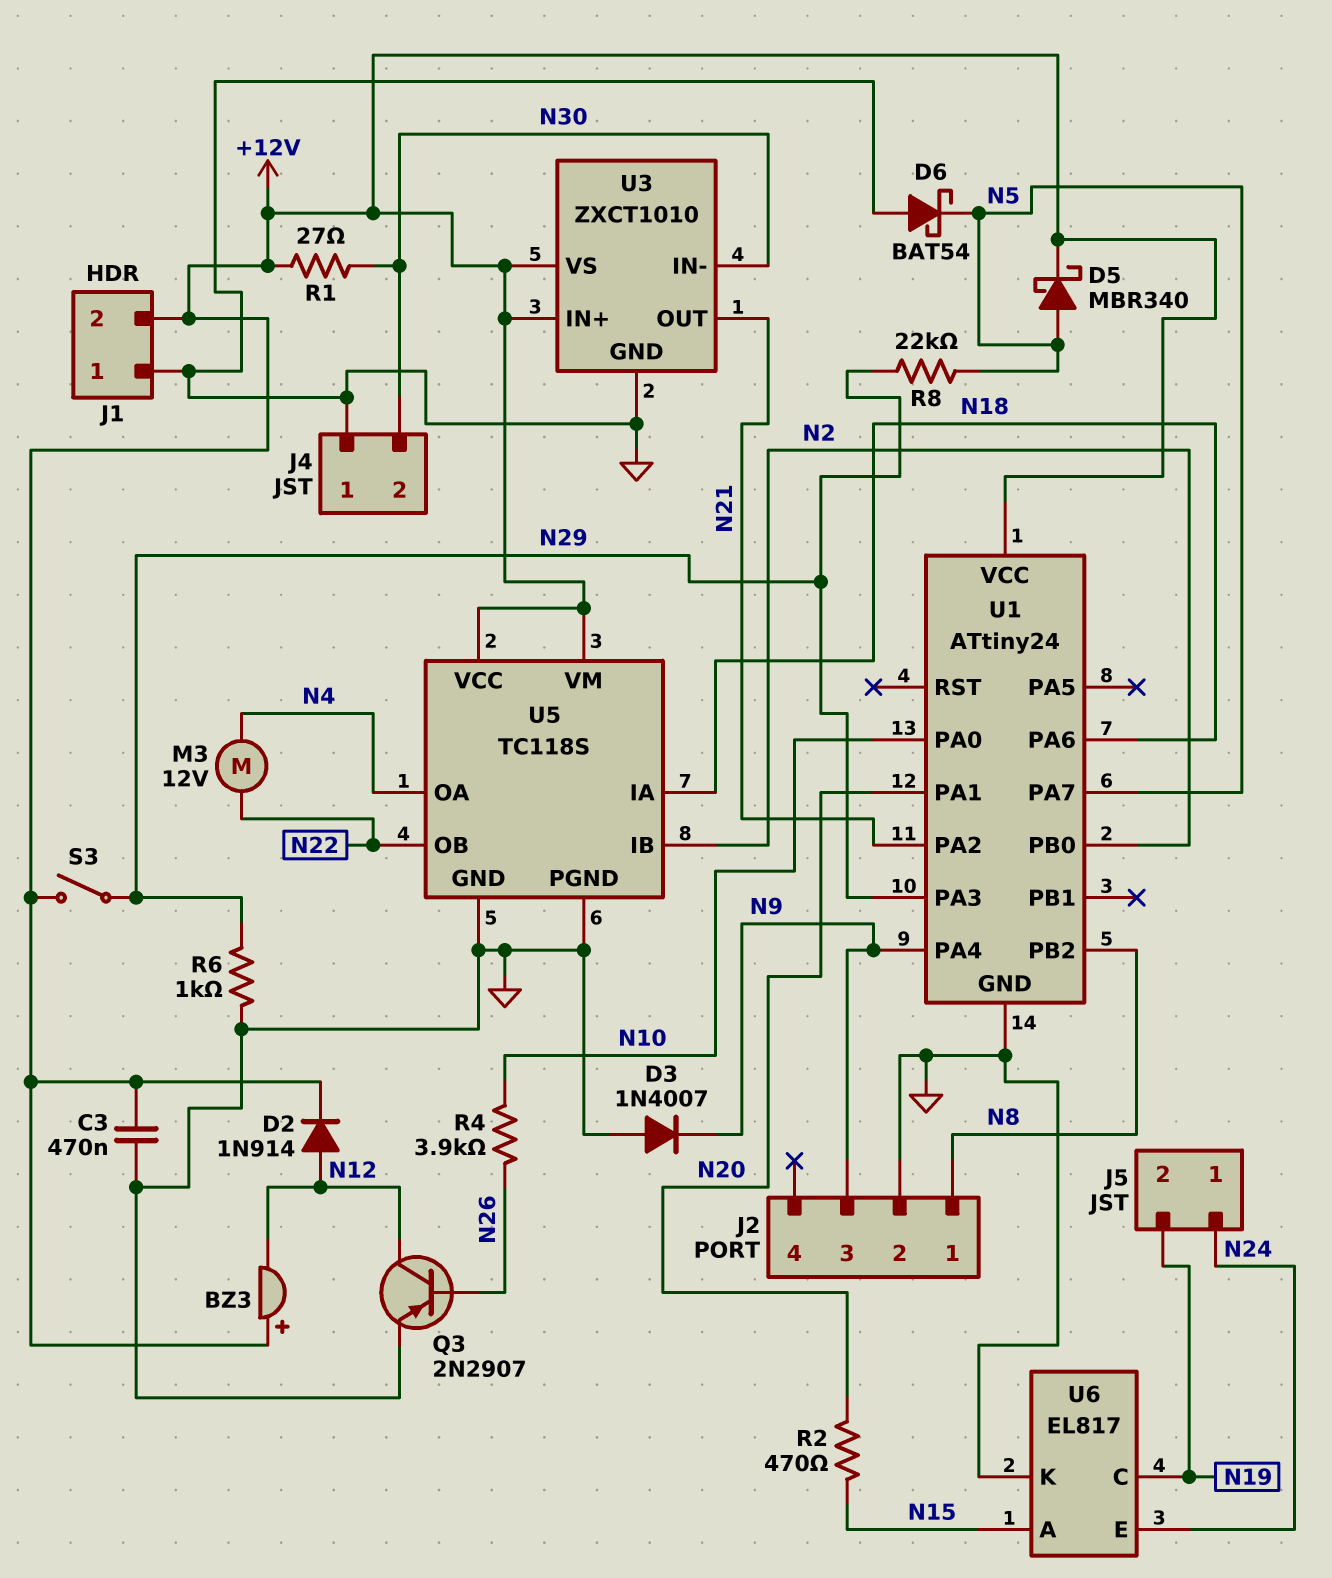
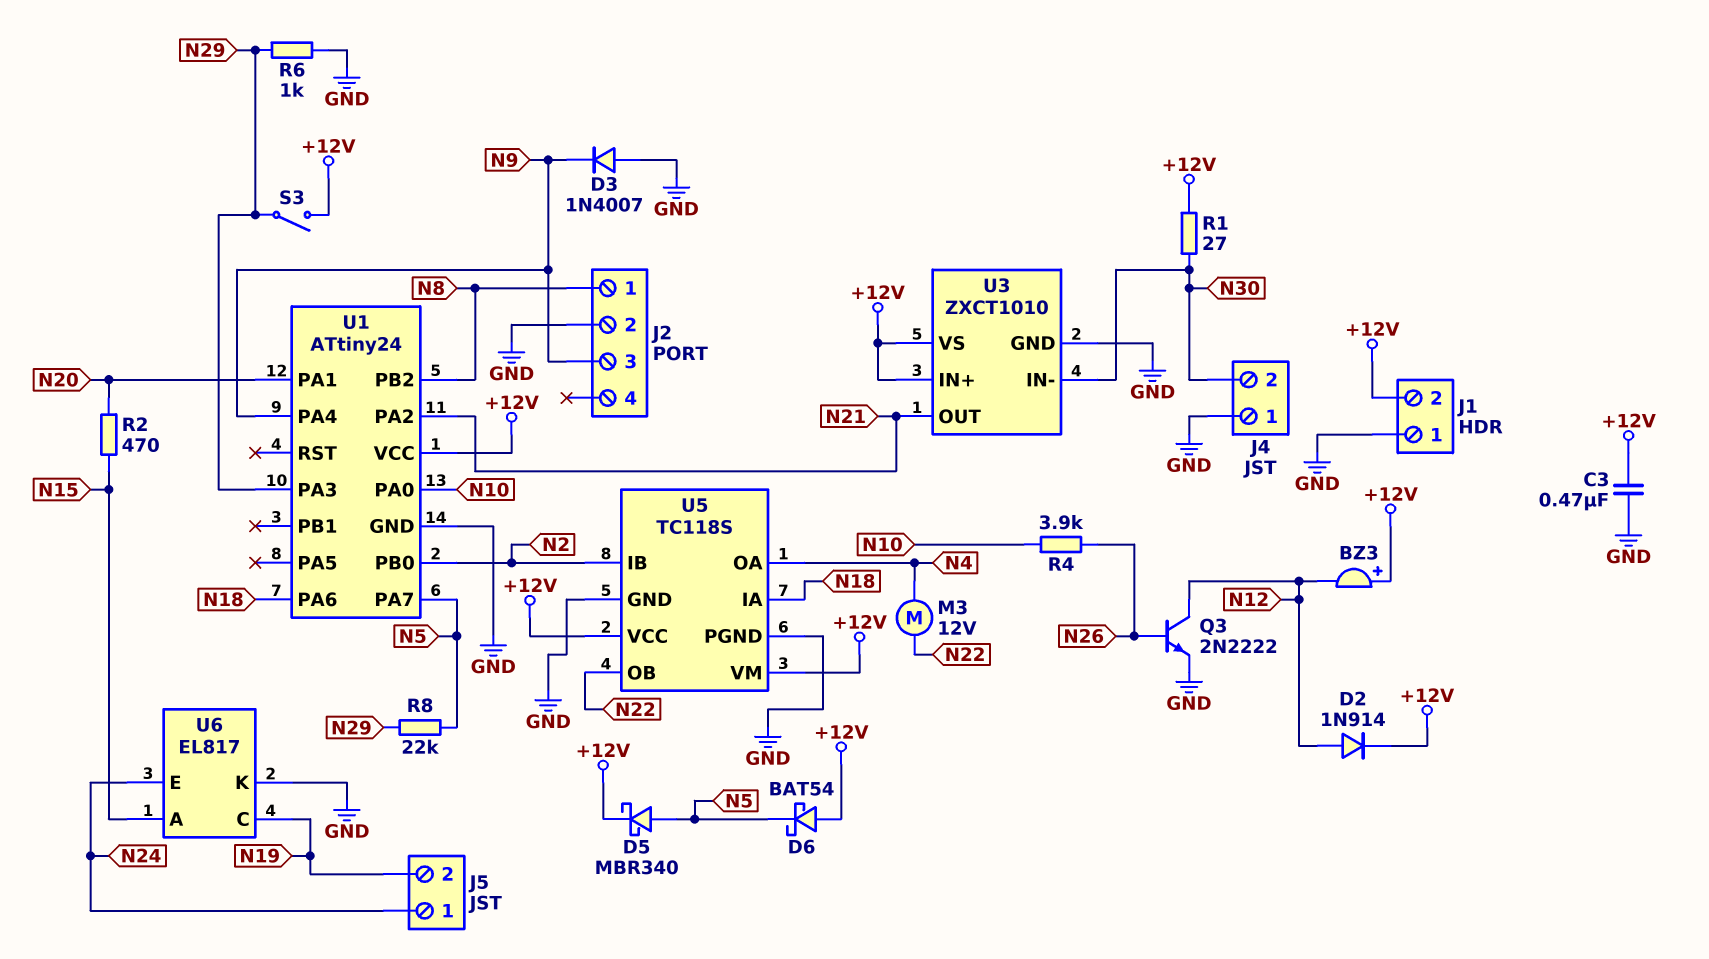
D6: schottky BAT54 (A GND, K N5) -> schottky BAT54 (A +12V, K N5)
Q3: PNP 2N2907 (B N26, C N12, E GND) -> NPN 2N2222 (B N26, C N12, E GND)

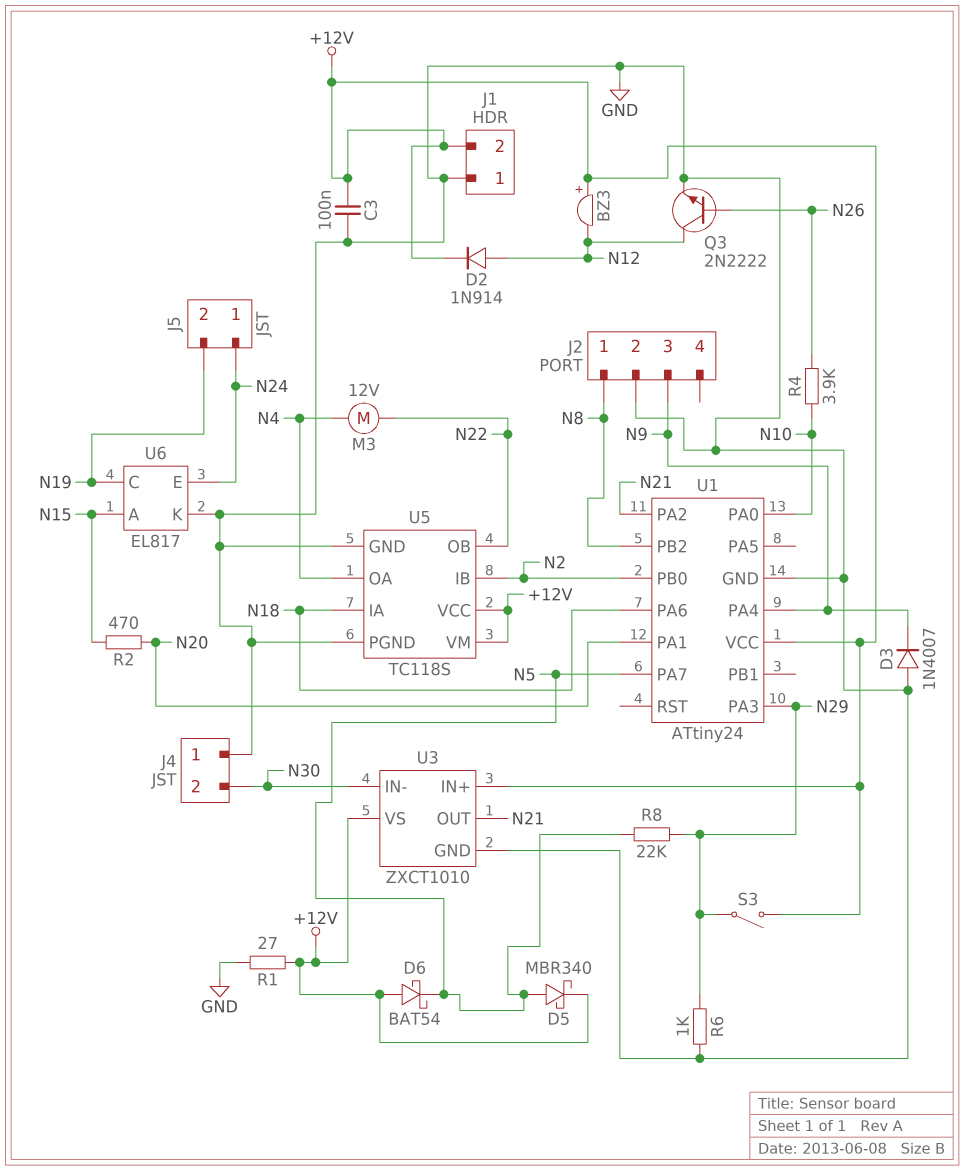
C3: 470nF (+12V, GND) -> 100nF (+12V, GND)
R1: 27 (+12V, N30) -> 27 (+12V, GND)

